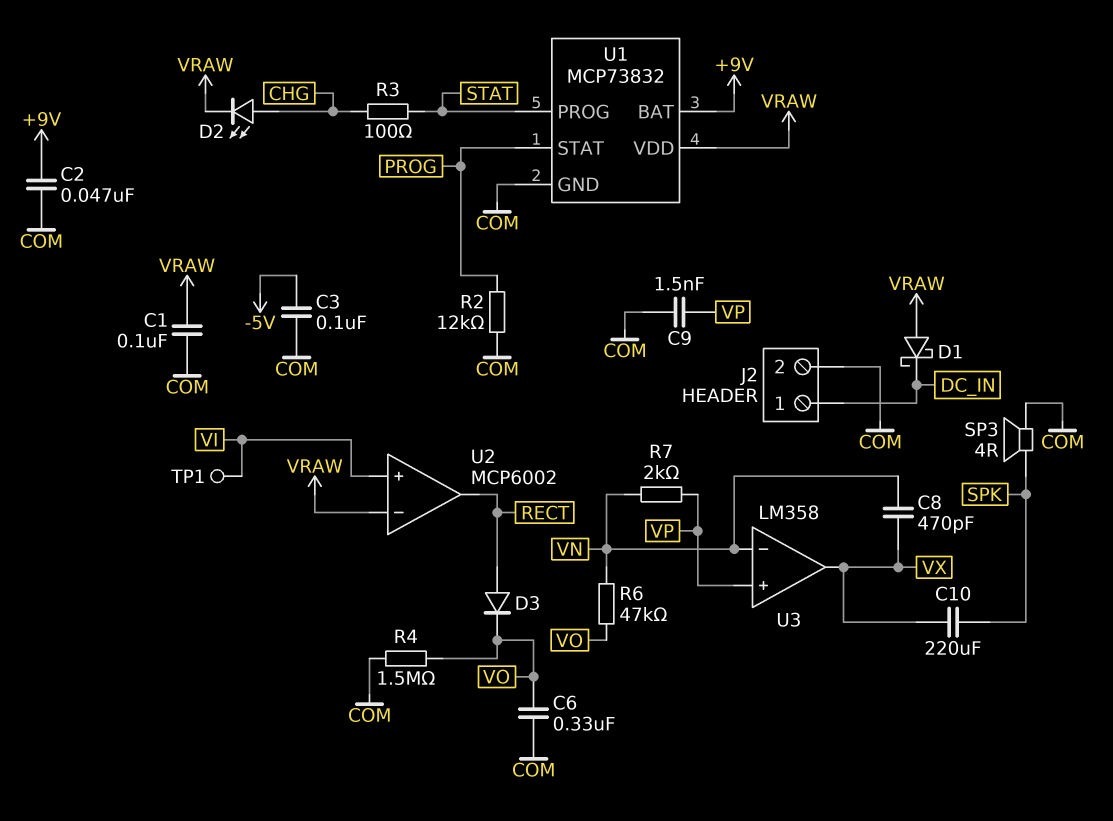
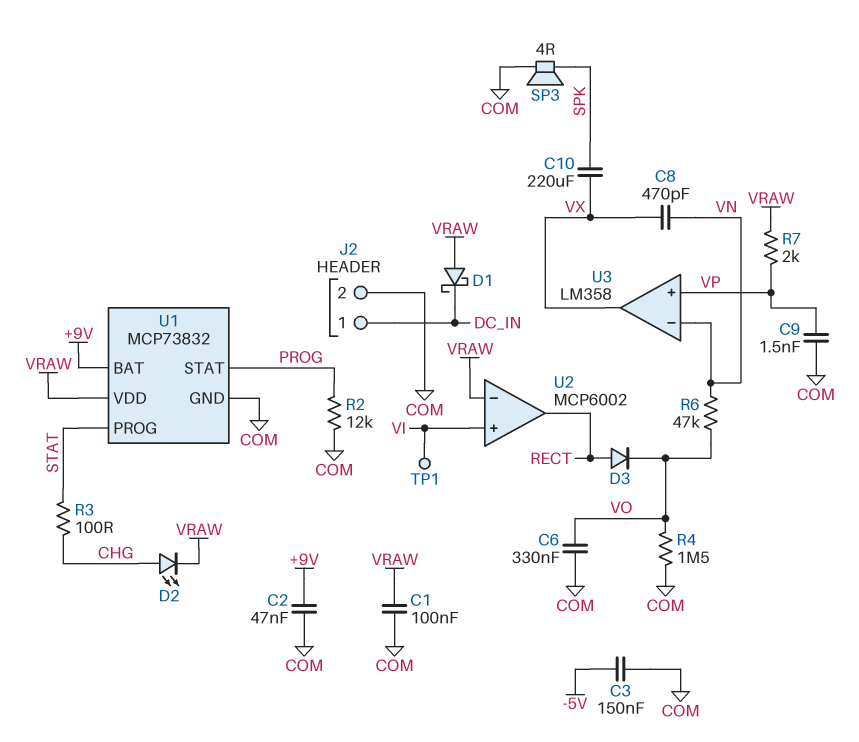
C3: 100nF (-5V, COM) -> 150nF (-5V, COM)
R7: 2k (VN, VP) -> 2k (VP, VRAW)

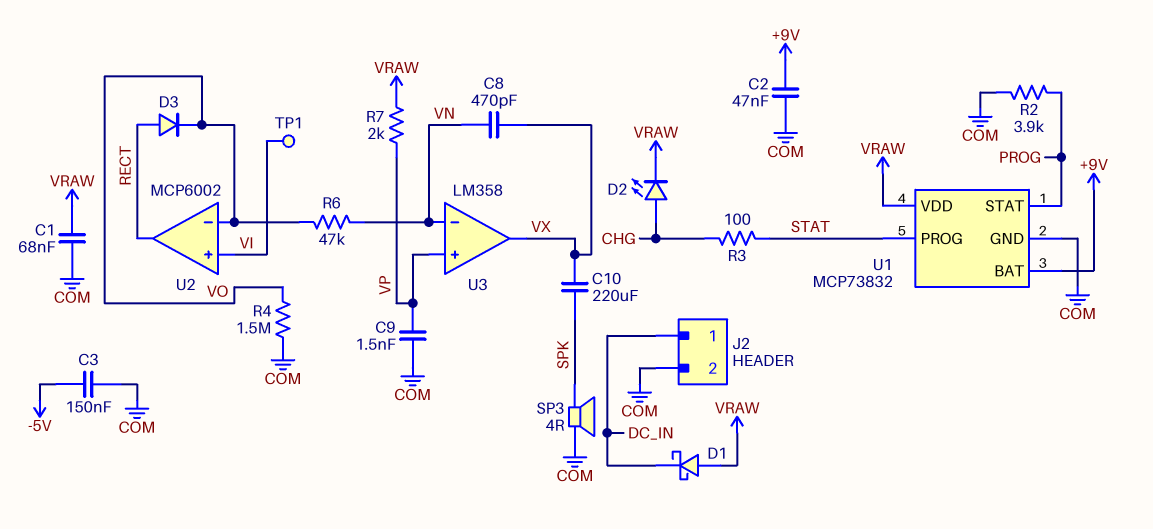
C1: 100nF (COM, VRAW) -> 68nF (COM, VRAW)
C6: 330nF (COM, VO) -> none
R2: 12k (COM, PROG) -> 3.9k (COM, PROG)
U2 pin in-: VRAW -> VO

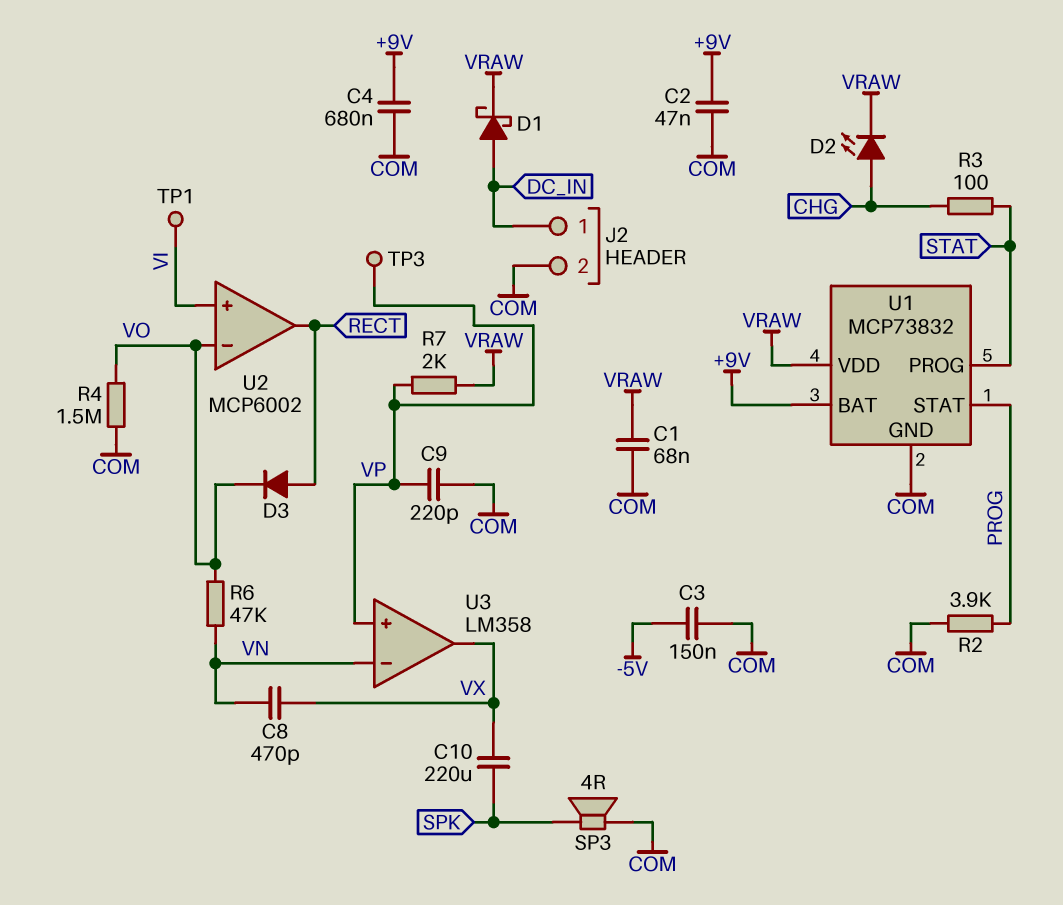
C4: none -> 680nF (+9V, COM)
C9: 1.5nF (COM, VP) -> 220pF (COM, VP)
D1: schottky (A VRAW, K DC_IN) -> schottky (A DC_IN, K VRAW)
TP3: none -> test point (VP)

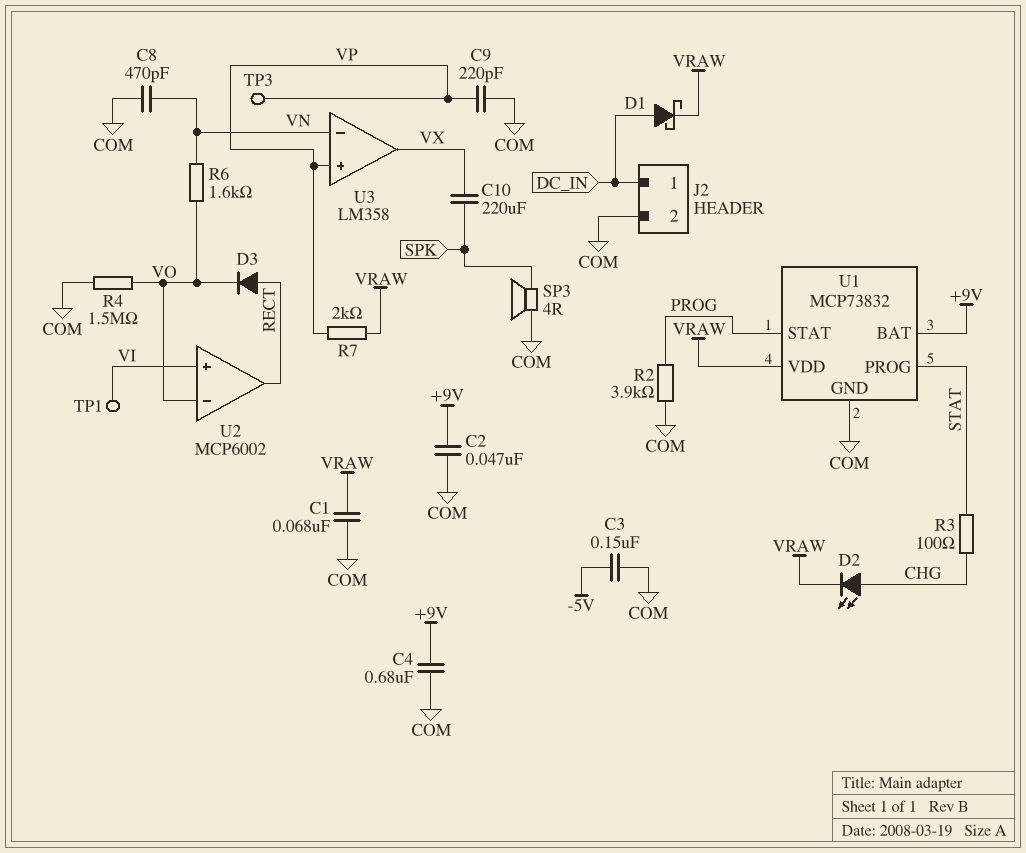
C8: 470pF (VN, VX) -> 470pF (COM, VN)
R6: 47k (VN, VO) -> 1.6k (VN, VO)

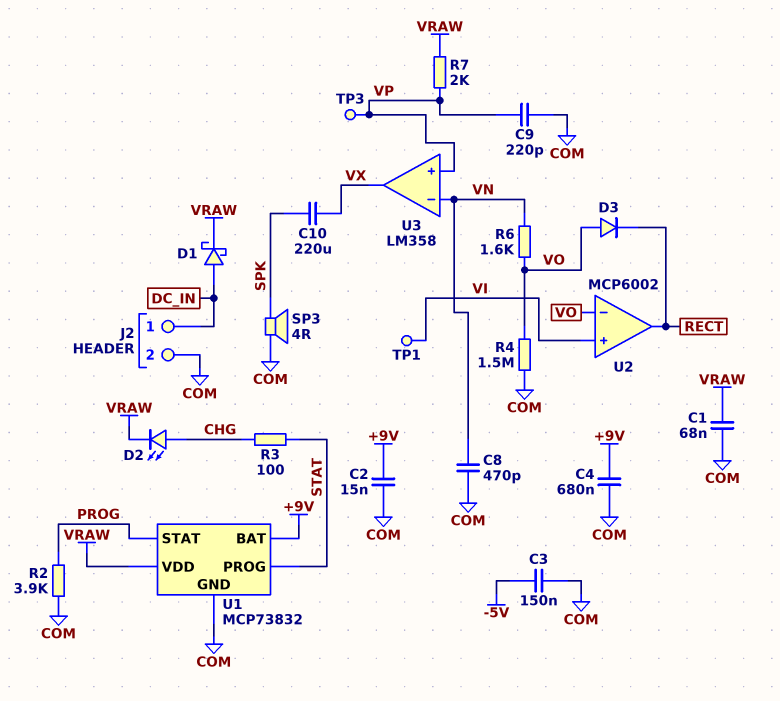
C2: 47nF (+9V, COM) -> 15nF (+9V, COM)
D3: diode (A RECT, K VO) -> diode (A VO, K RECT)

